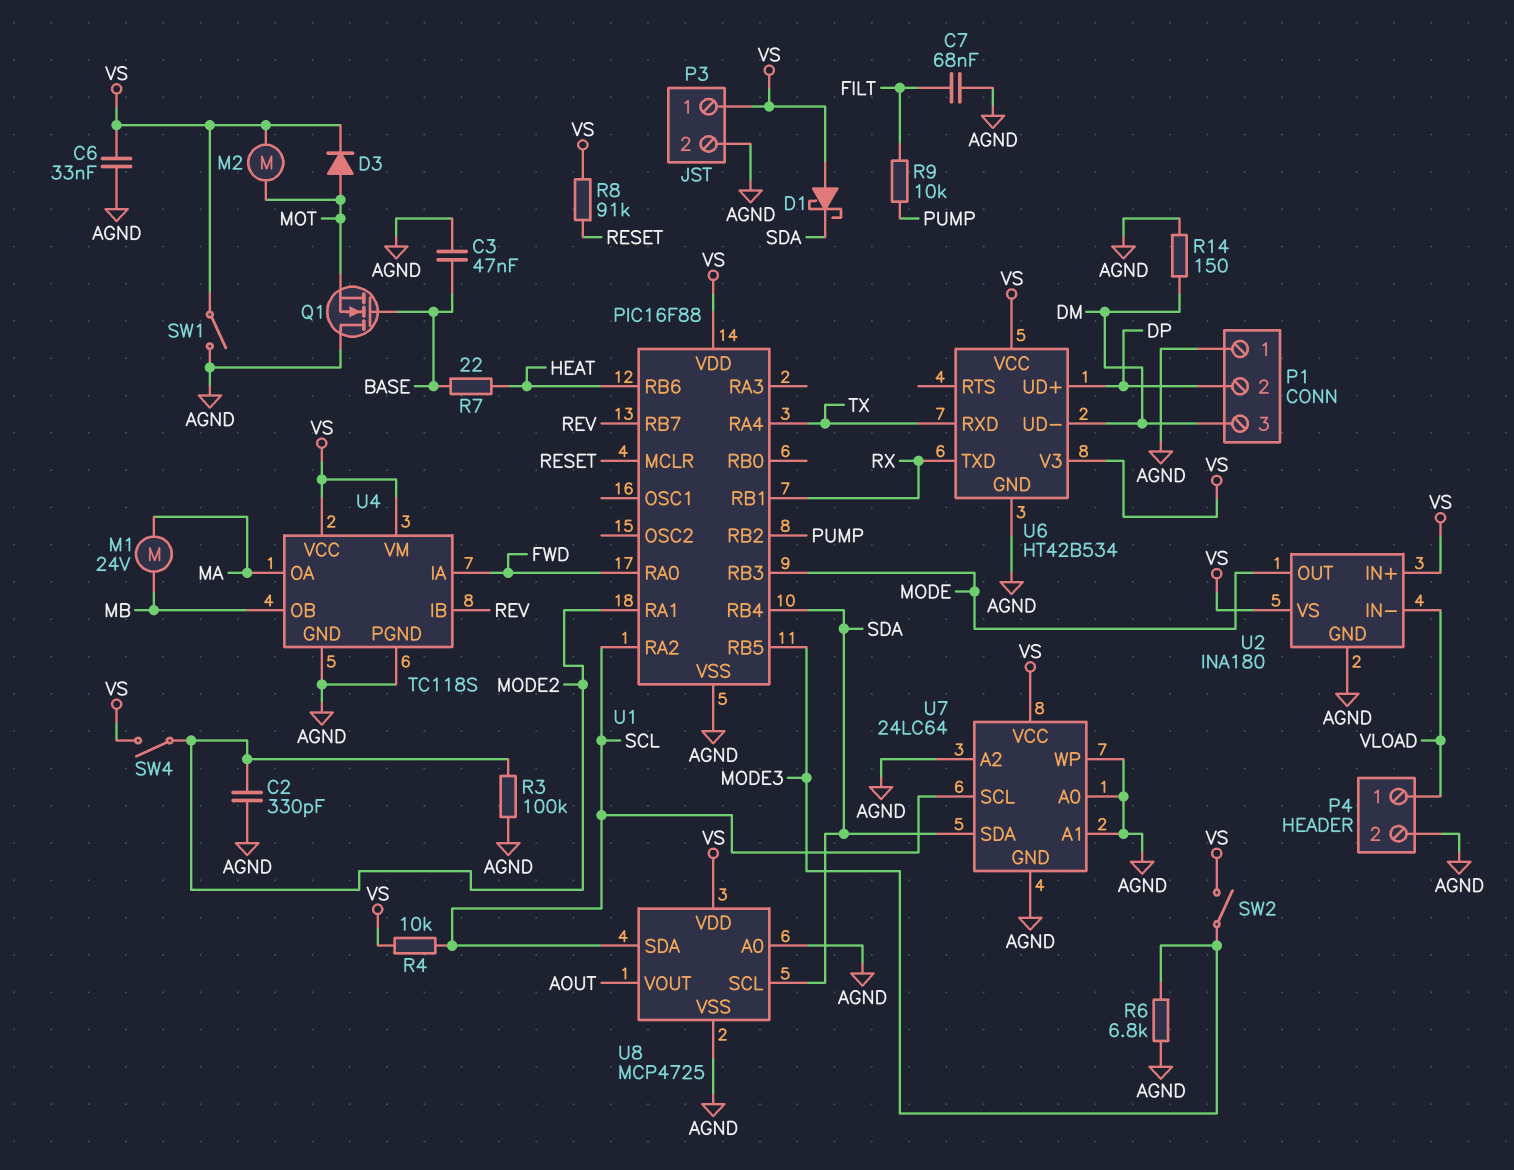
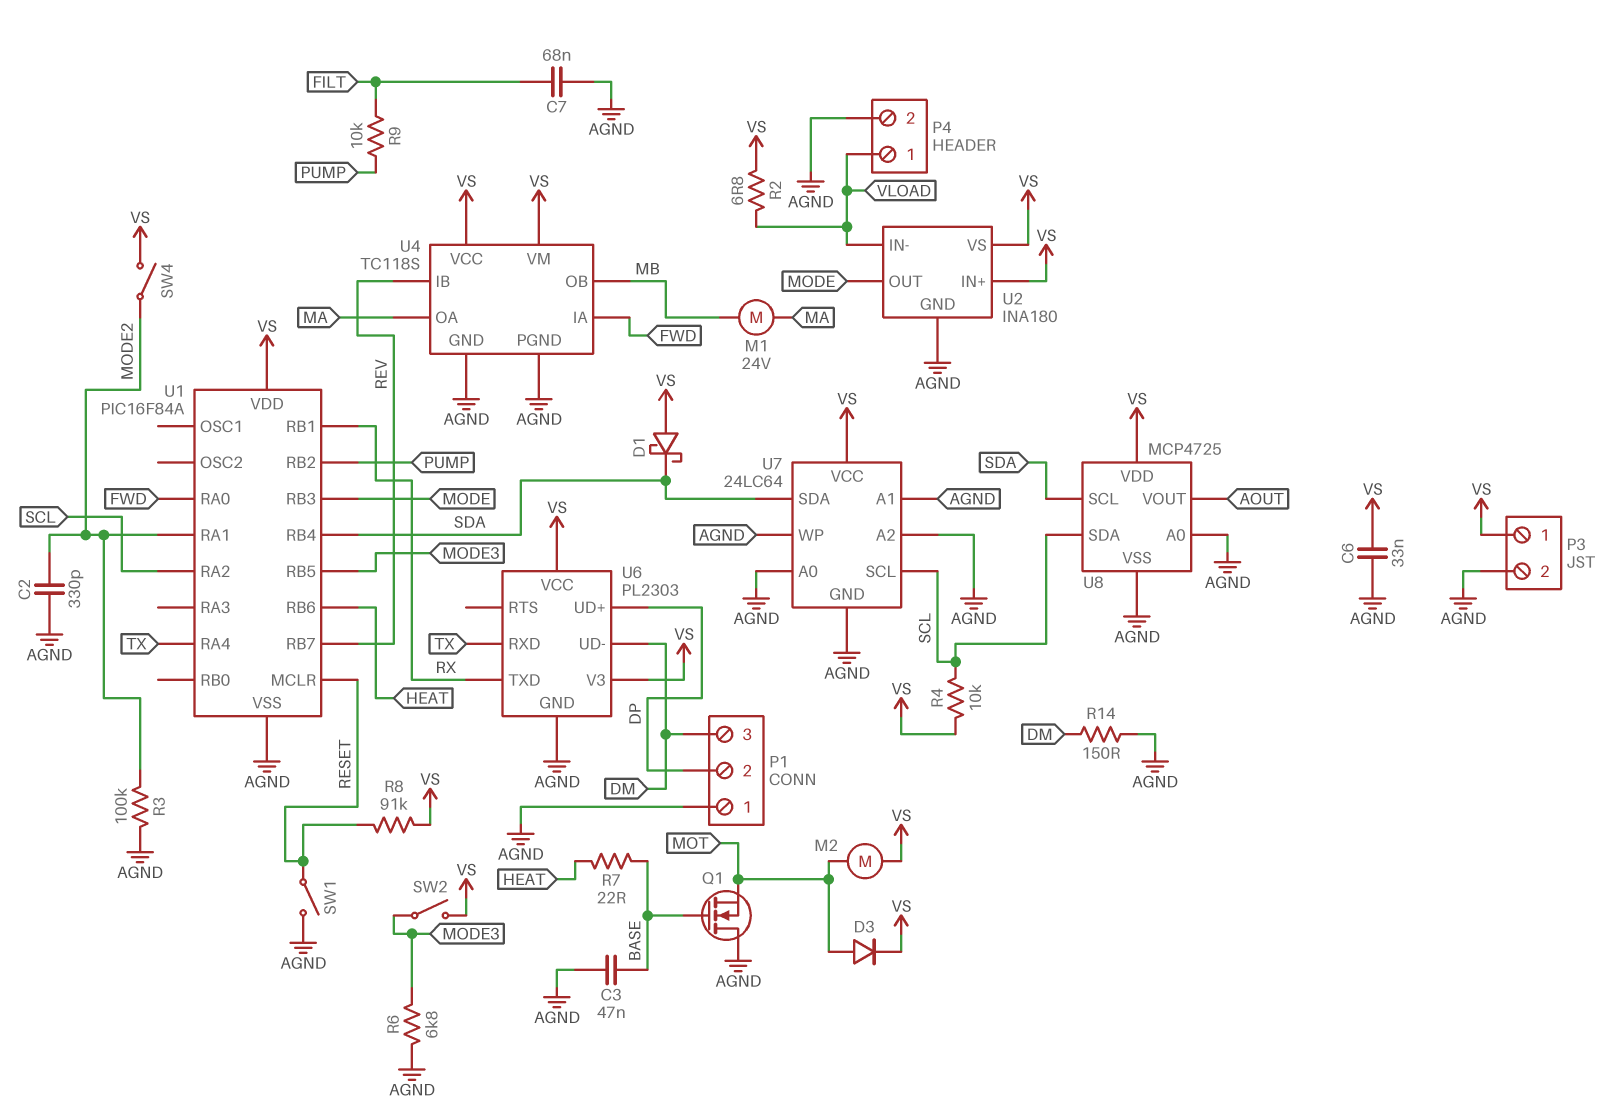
R2: none -> 6.8 (VLOAD, VS)
SW1: switch (AGND, VS) -> switch (AGND, RESET)
U1: PIC16F88 -> PIC16F84A
U6: HT42B534 -> PL2303

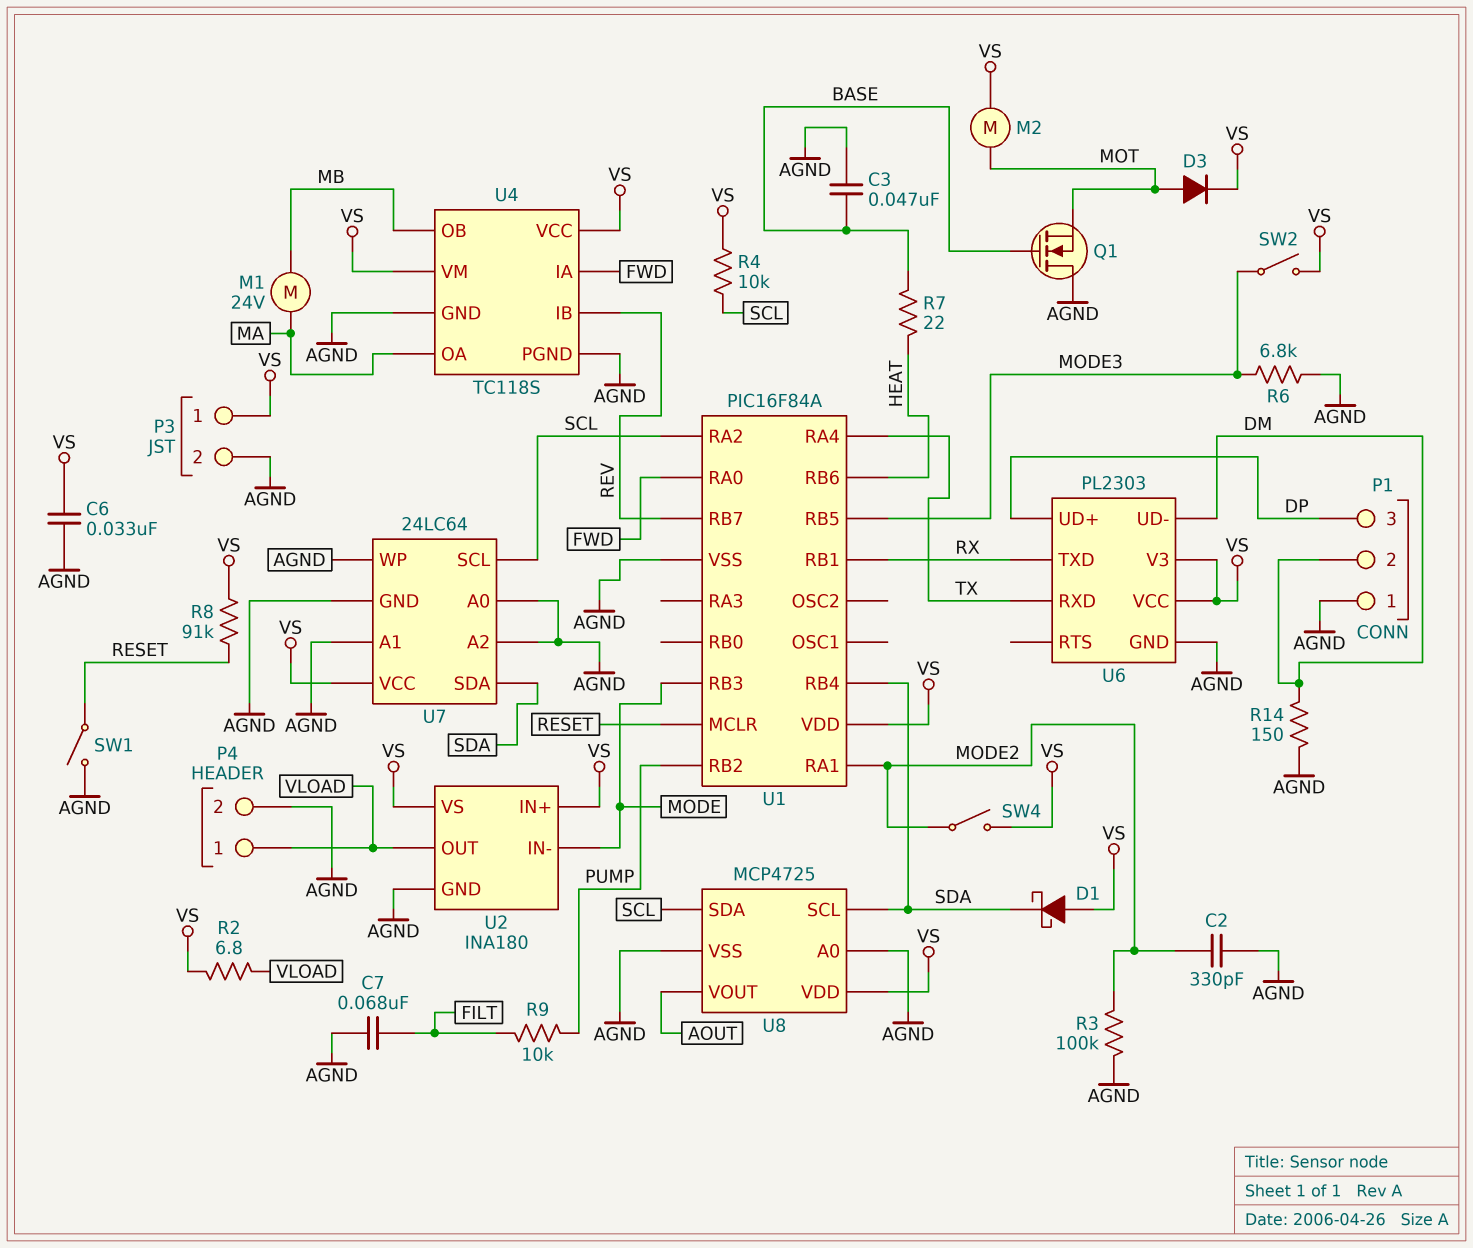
P1 pin 2: DP -> DM
P1 pin 3: DM -> DP
U2 pin IN-: VLOAD -> MODE
U2 pin OUT: MODE -> VLOAD

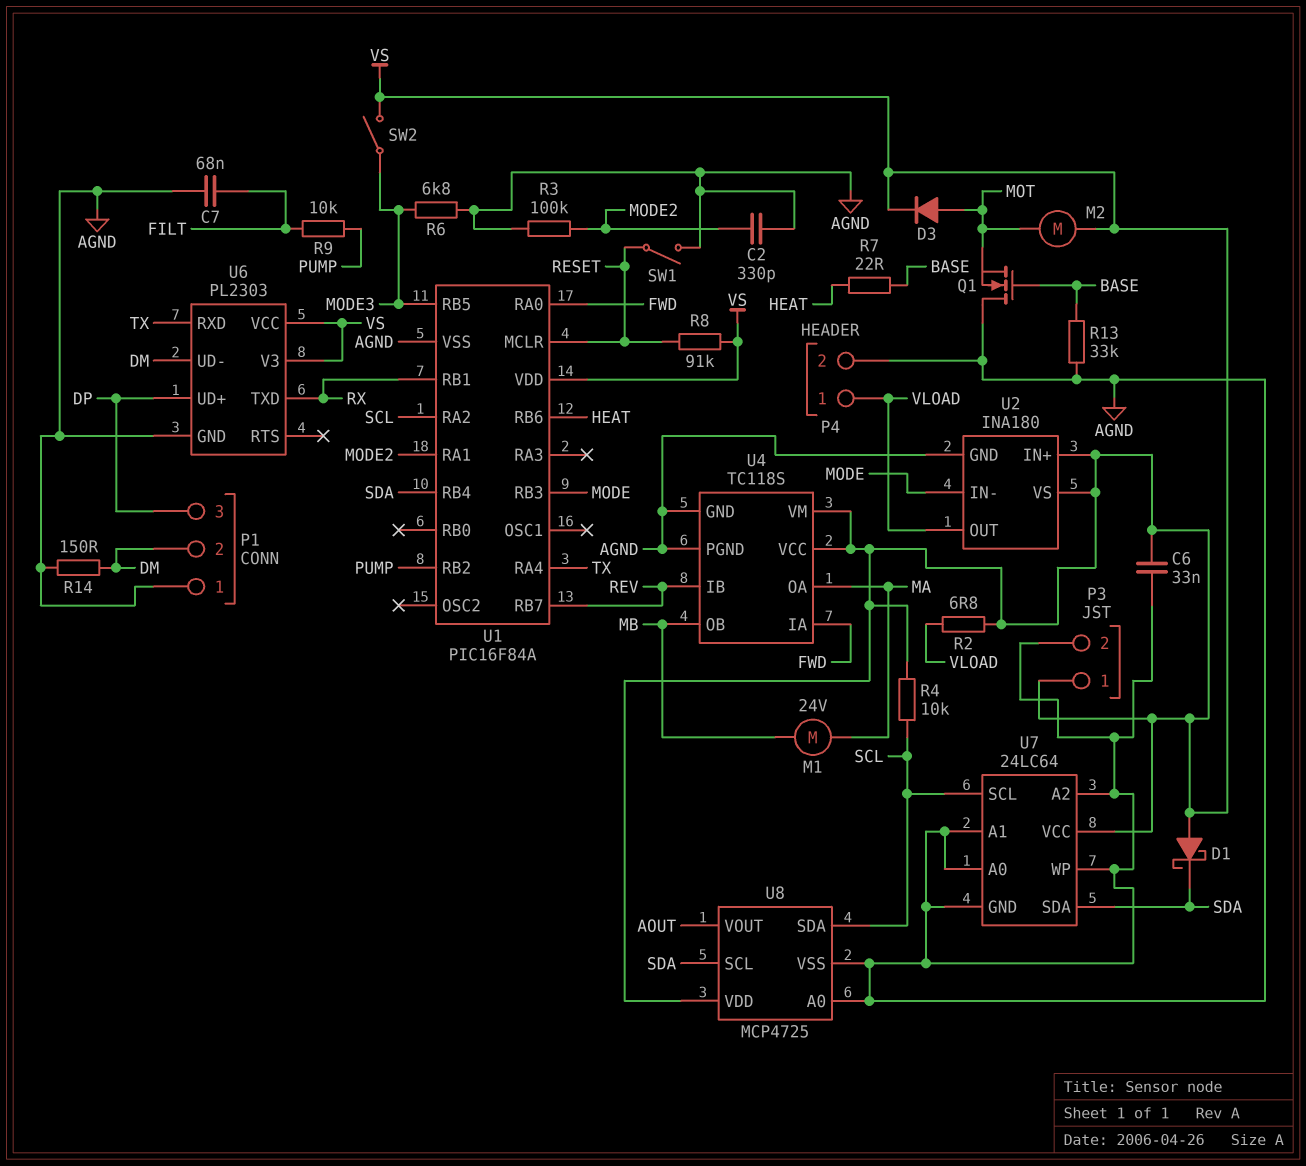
C3: 47nF (AGND, BASE) -> none
R13: none -> 33k (AGND, BASE)
SW4: switch (MODE2, VS) -> none

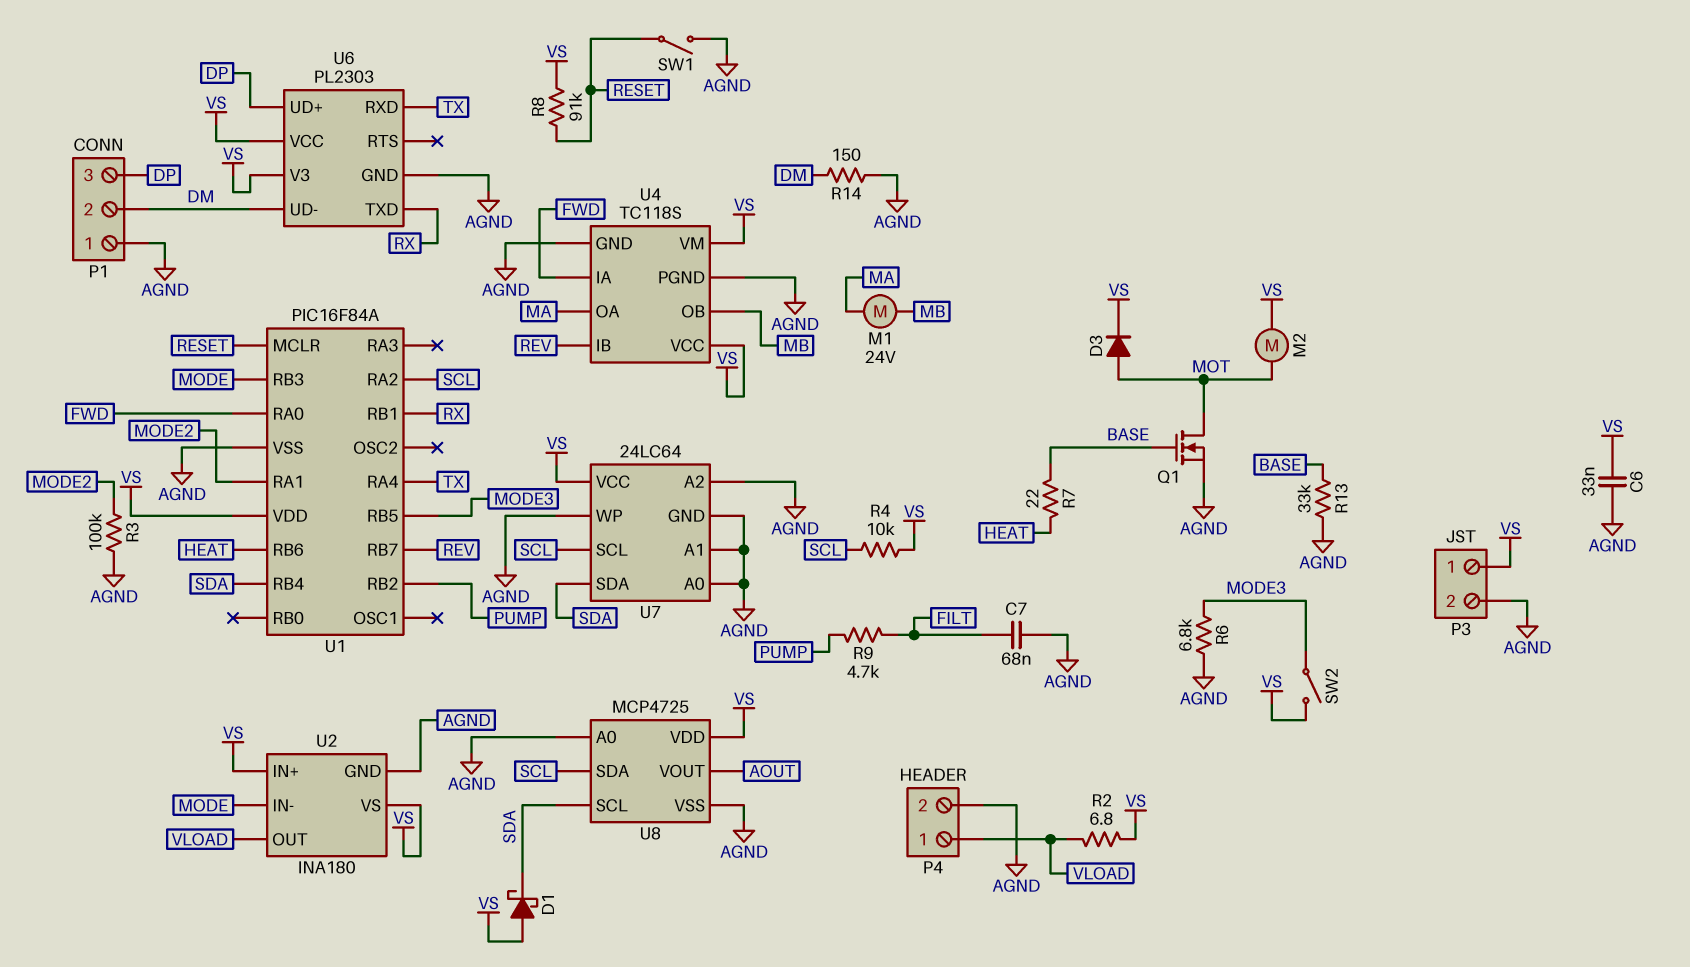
C2: 330pF (AGND, MODE2) -> none
Q1: NMOS (G BASE, D AGND, S MOT) -> NMOS (G BASE, D MOT, S AGND)
R9: 10k (FILT, PUMP) -> 4.7k (FILT, PUMP)

